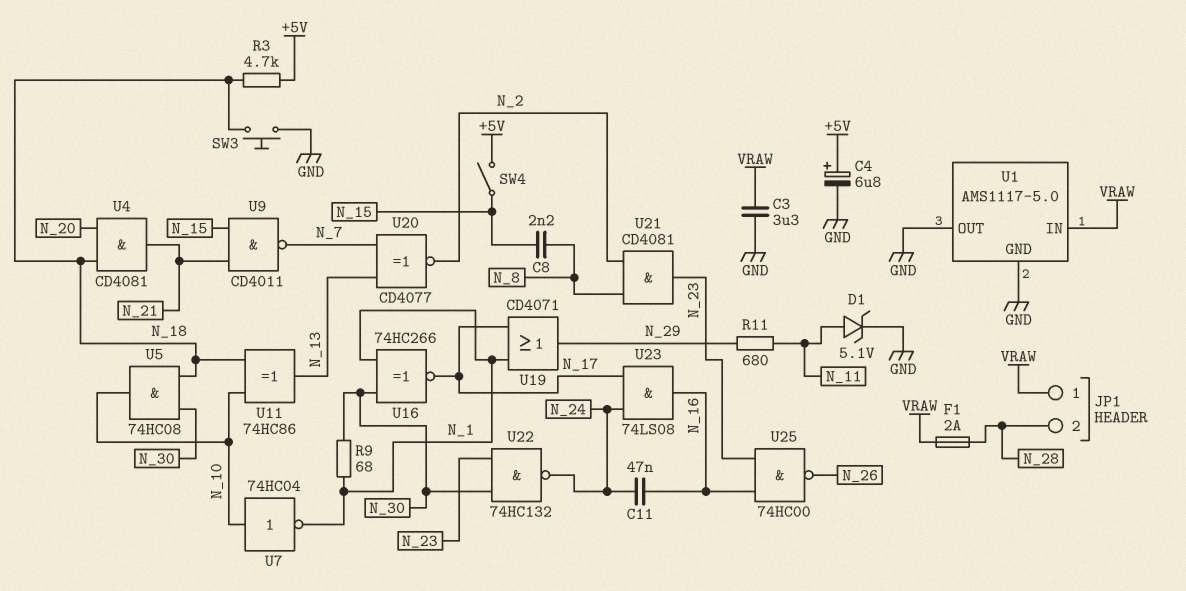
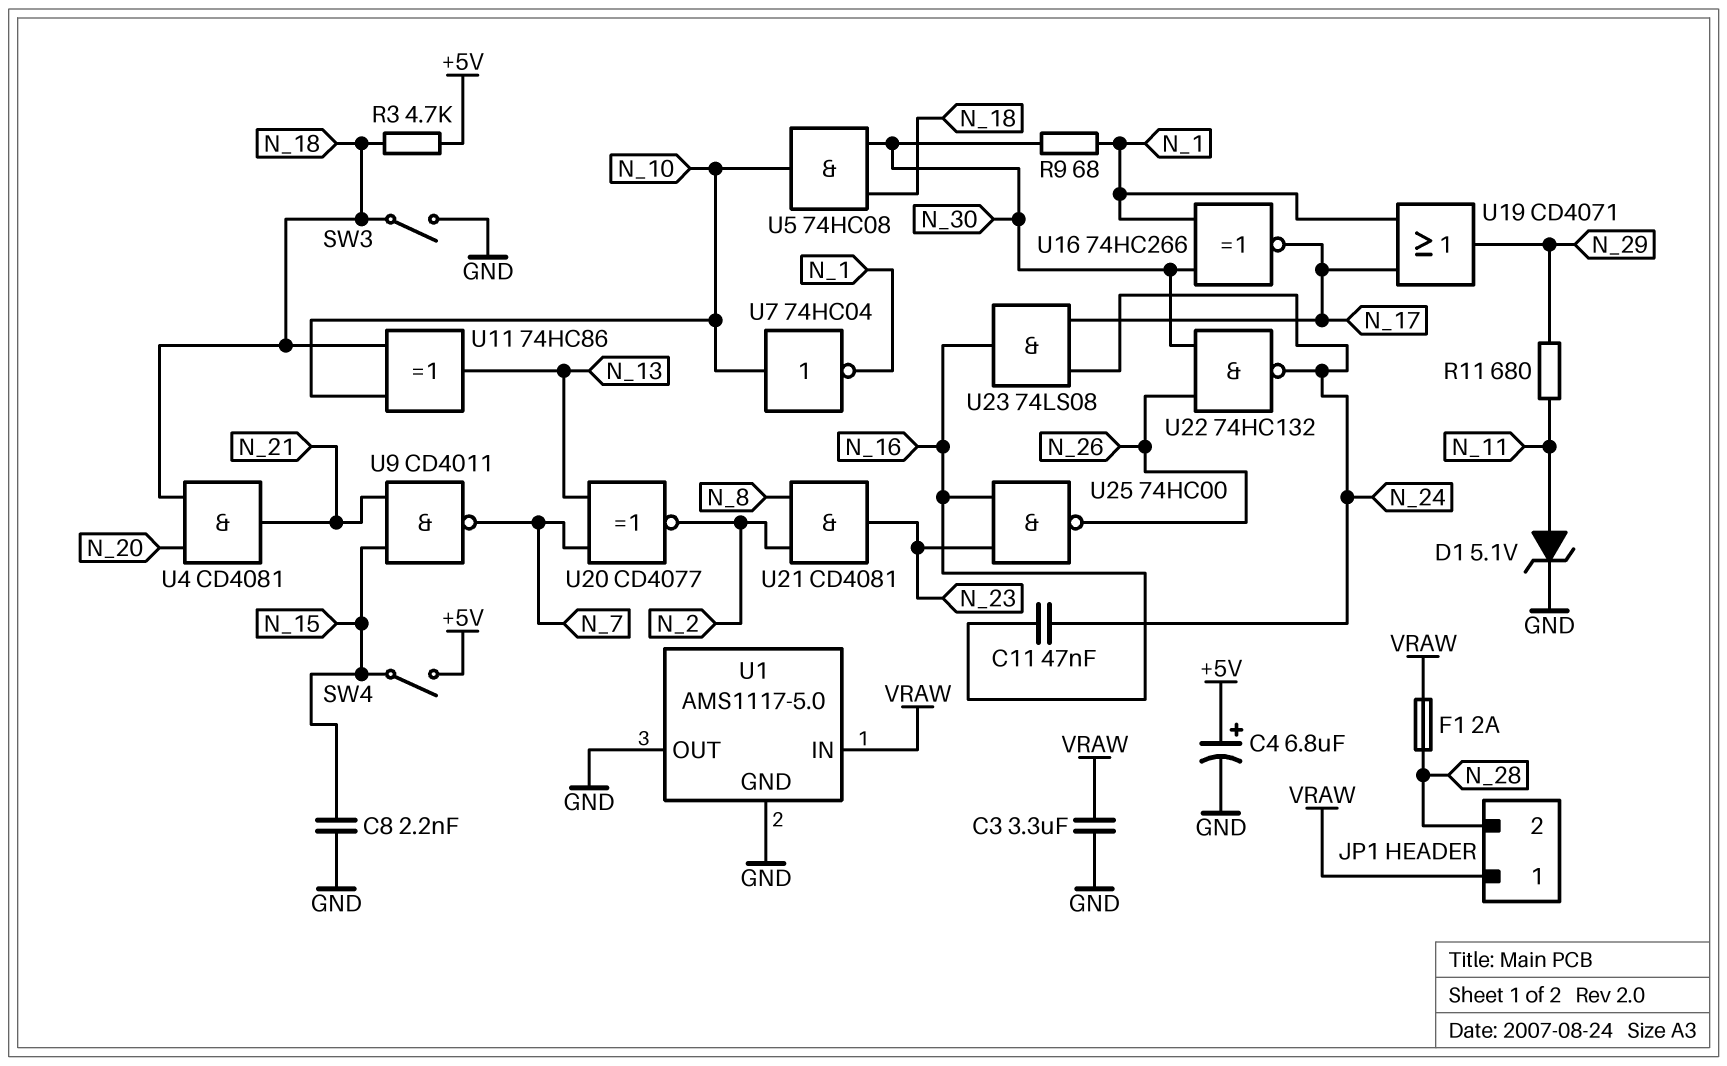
C8: 2.2nF (N_8, N_15) -> 2.2nF (GND, N_15)
SW3: button (GND, N_18) -> switch (GND, N_18)
U22: NAND 74HC132 (in N_23, in N_30, out N_24) -> NAND 74HC132 (in N_26, in N_30, out N_24)

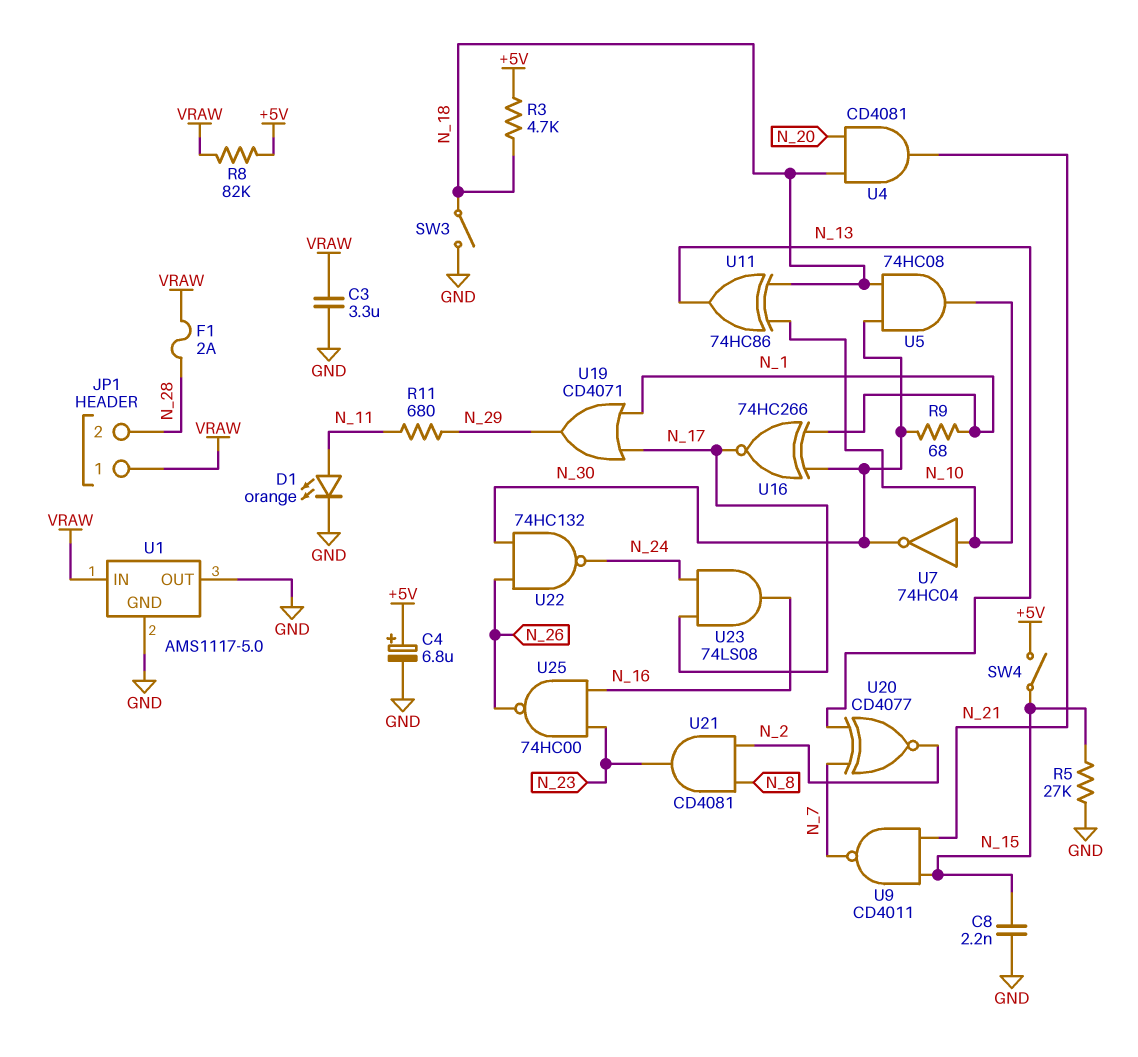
C11: 47nF (N_16, N_24) -> none
D1: zener 5.1V (A N_11, K GND) -> LED orange (A N_11, K GND)
R5: none -> 27k (GND, N_15)
R8: none -> 82k (+5V, VRAW)
U7: NOT 74HC04 (in N_10, out N_1) -> NOT 74HC04 (in N_10, out N_30)

